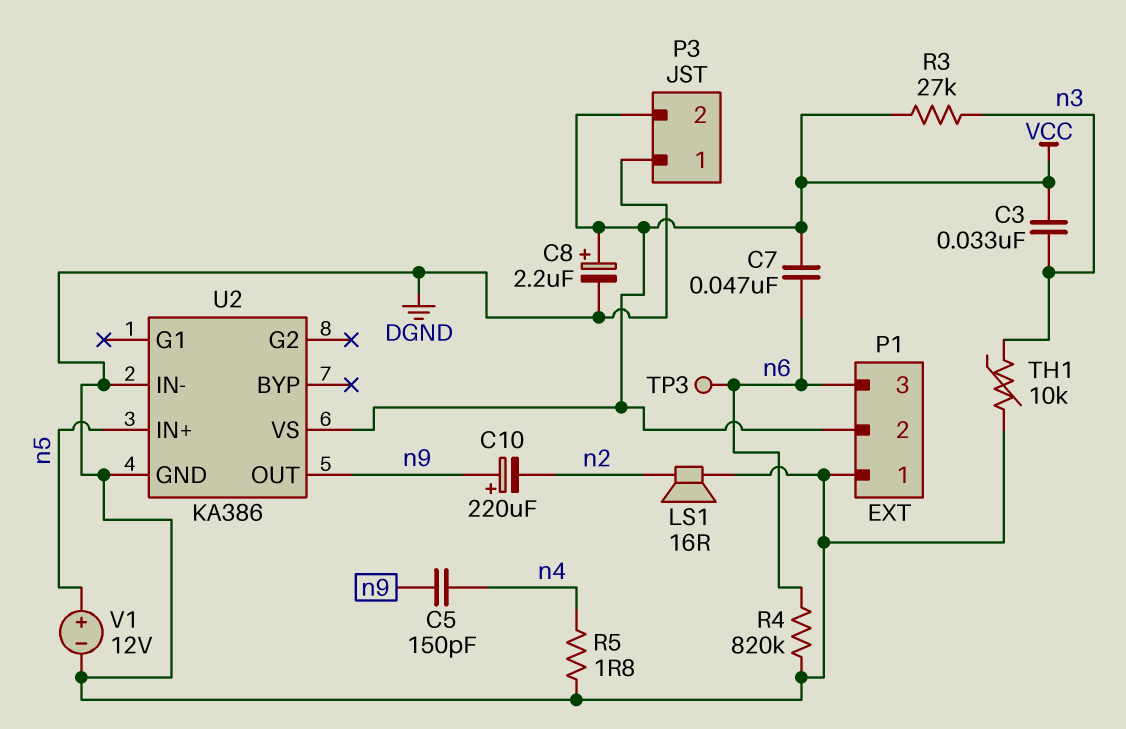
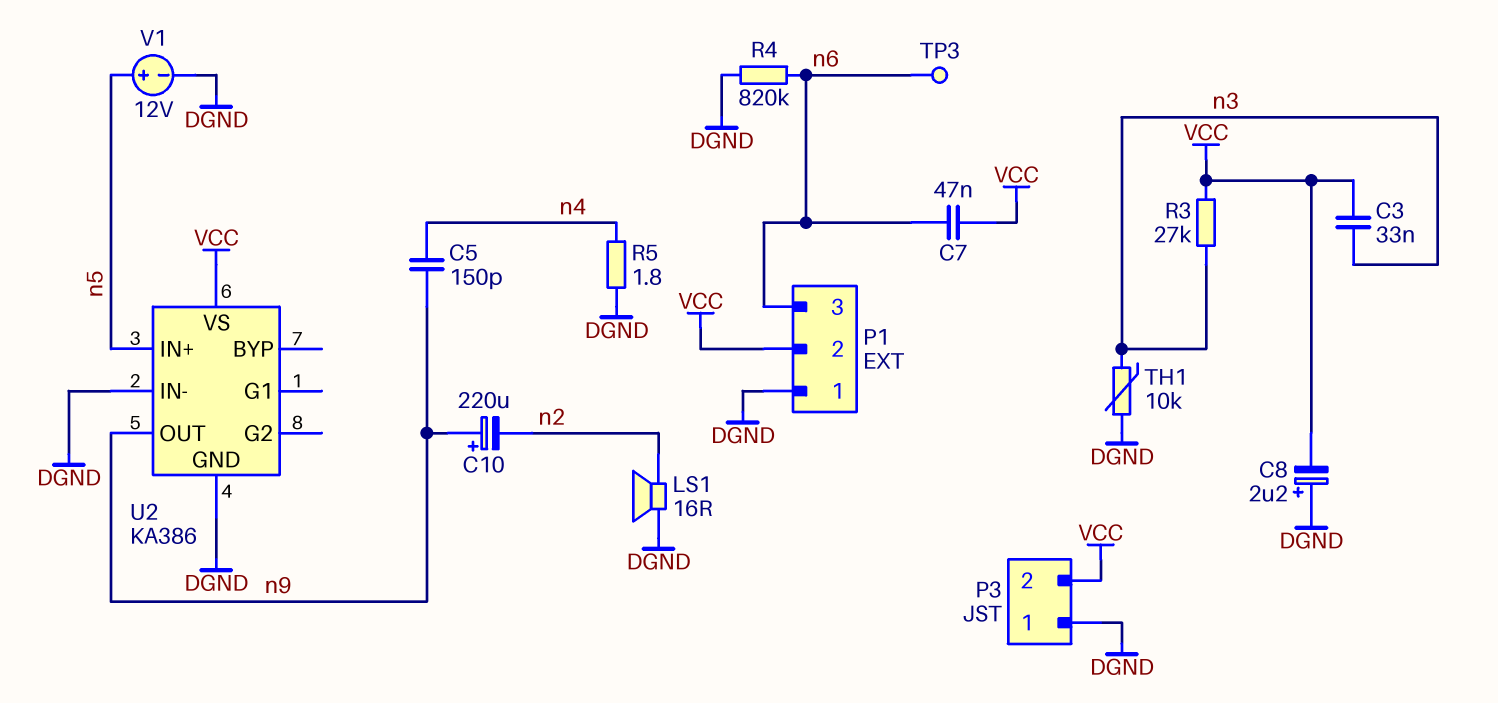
C8: 2.2uF (plus VCC, minus DGND) -> 2.2uF (plus DGND, minus VCC)

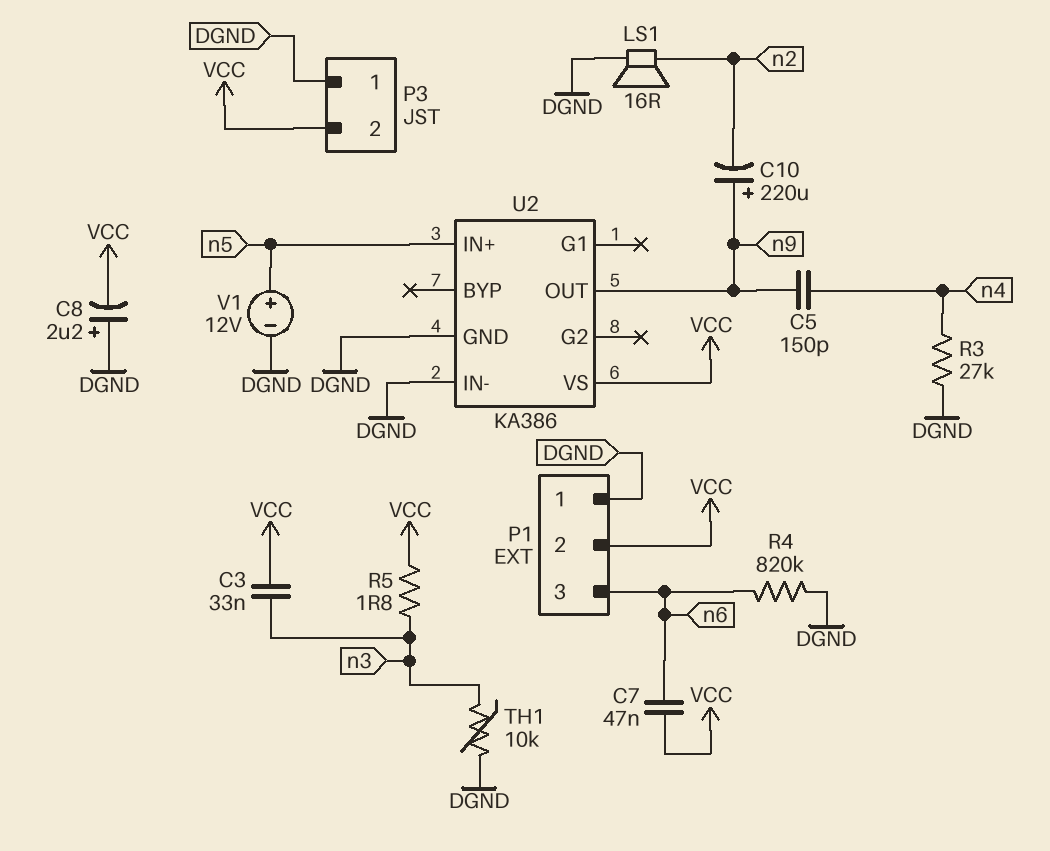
R3: 27k (VCC, n3) -> 27k (DGND, n4)
R5: 1.8 (DGND, n4) -> 1.8 (VCC, n3)
TP3: test point (n6) -> none

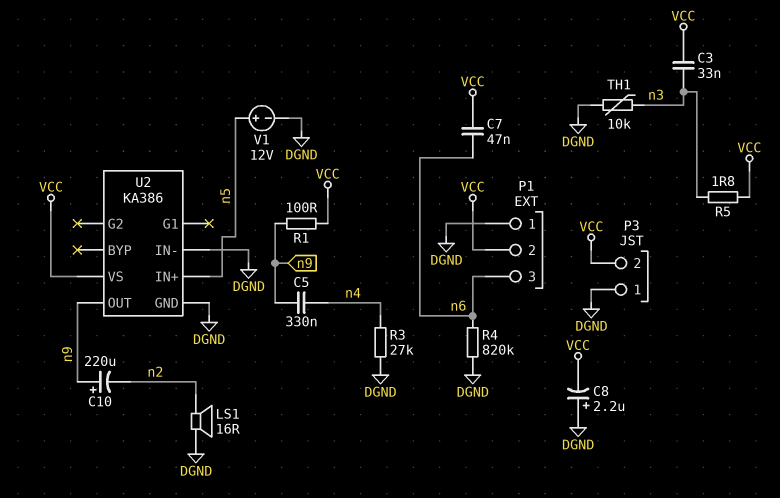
C5: 150pF (n4, n9) -> 330nF (n4, n9)
R1: none -> 100 (VCC, n9)

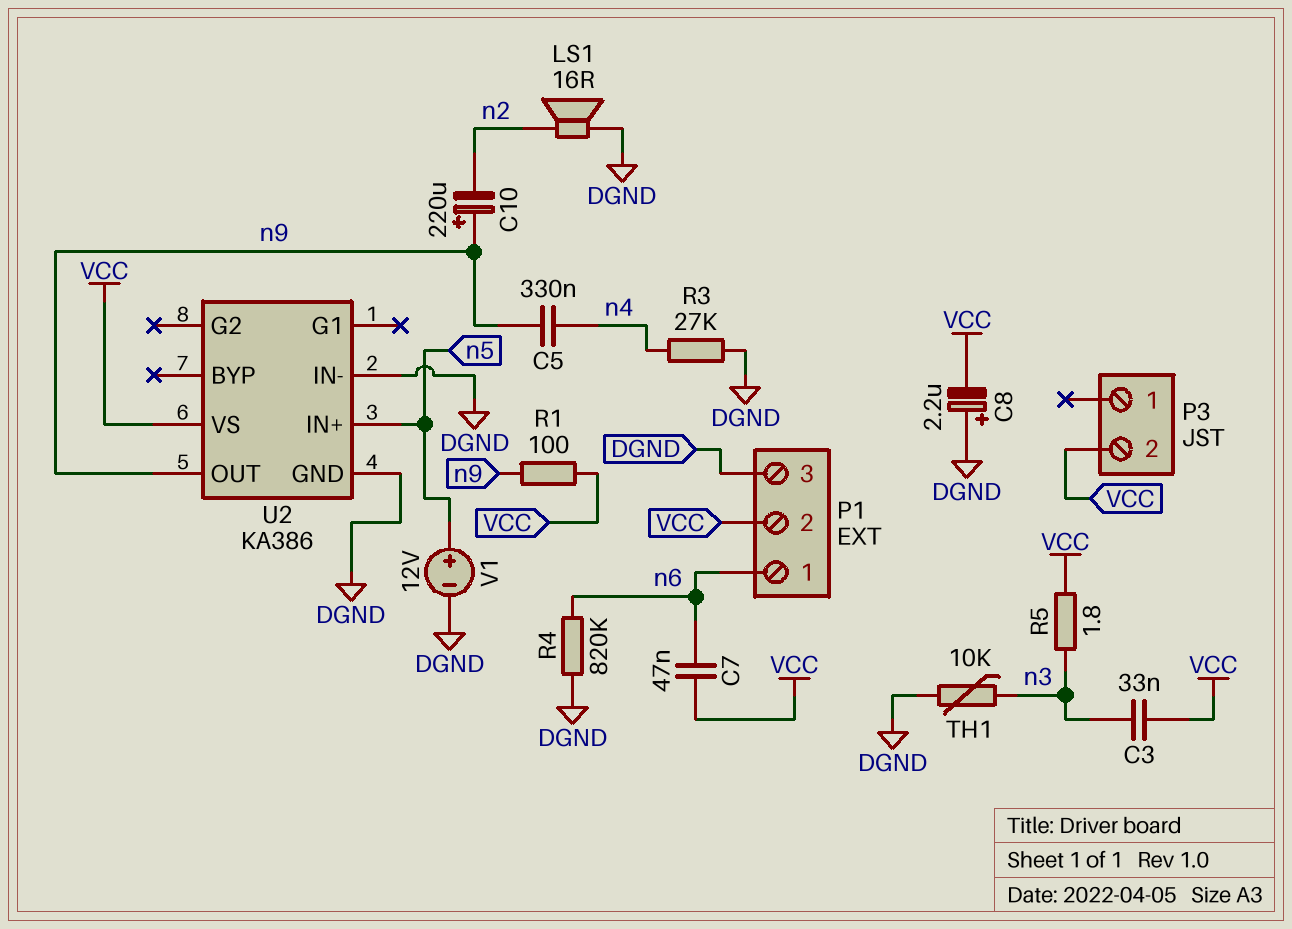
P1 pin 1: DGND -> n6
P1 pin 3: n6 -> DGND
P3 pin 1: DGND -> none

